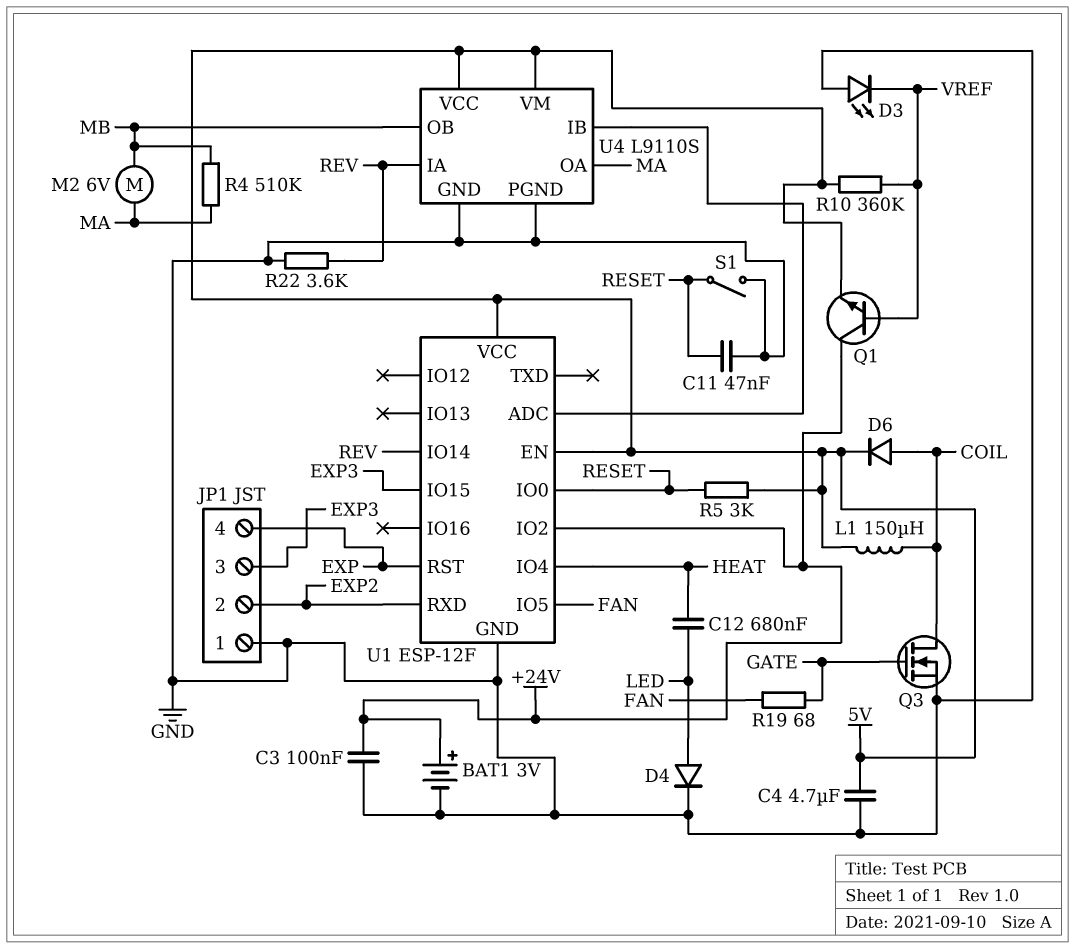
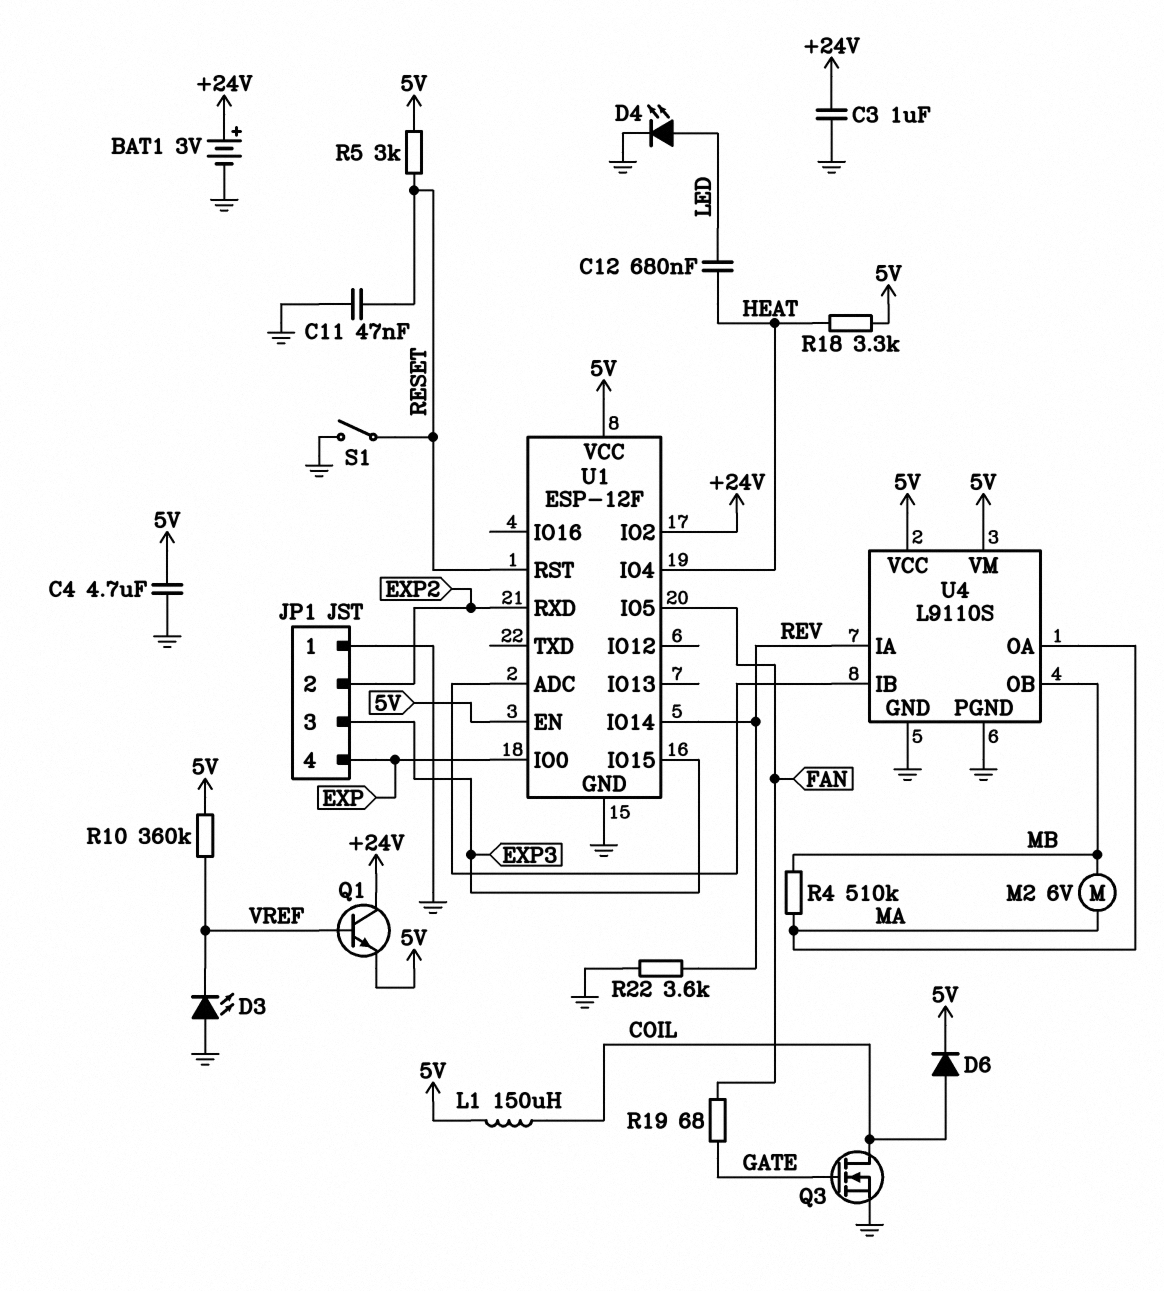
C3: 100nF (+24V, GND) -> 1uF (+24V, GND)
D4: diode (A LED, K GND) -> LED (A LED, K GND)
R18: none -> 3.3k (5V, HEAT)
U1 pin IO0: RESET -> EXP
U1 pin RST: EXP -> RESET

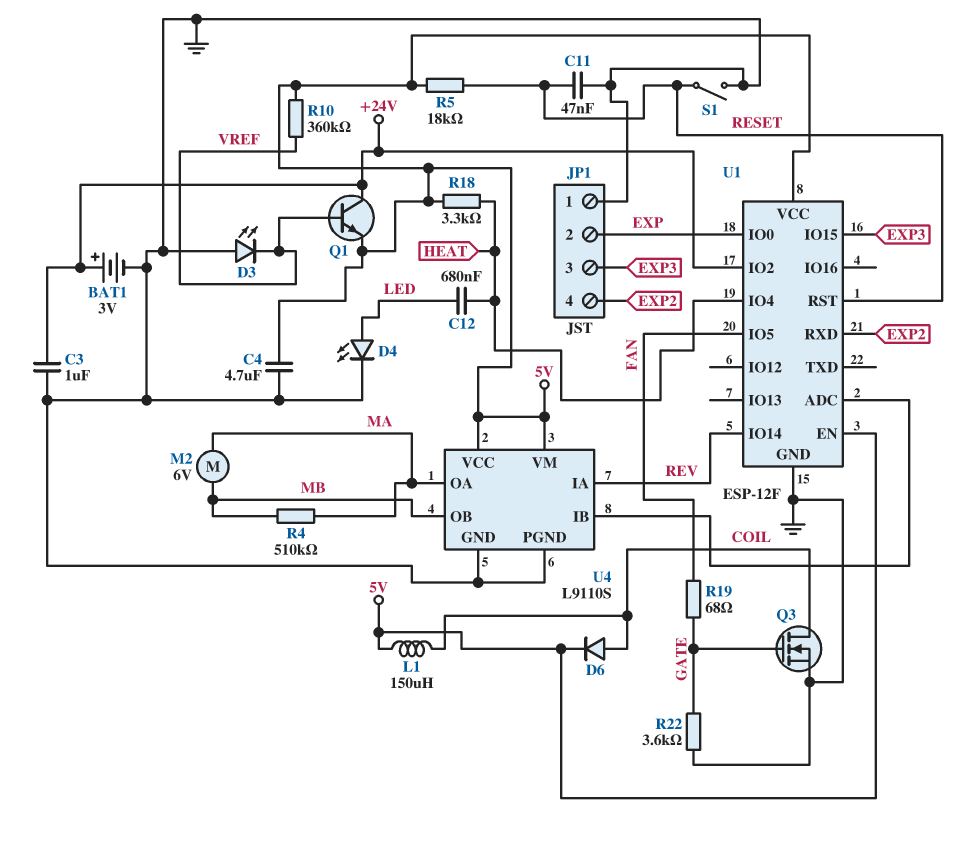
JP1 pin 2: EXP2 -> EXP
JP1 pin 4: EXP -> EXP2
R5: 3k (5V, RESET) -> 18k (5V, RESET)
R22: 3.6k (GND, REV) -> 3.6k (GATE, GND)

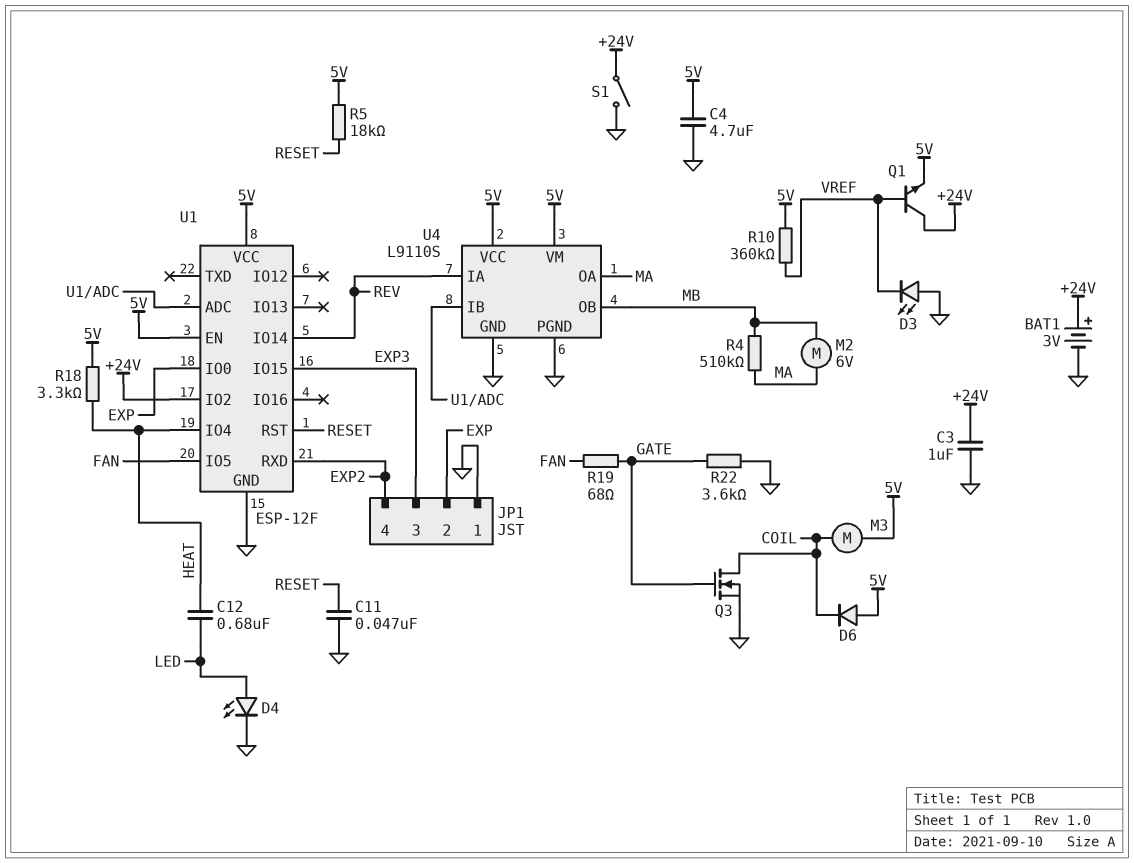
D6: diode (A COIL, K 5V) -> diode (A 5V, K COIL)
L1: 150uH (5V, COIL) -> none
M3: none -> motor (5V, COIL)
S1: switch (GND, RESET) -> switch (+24V, GND)

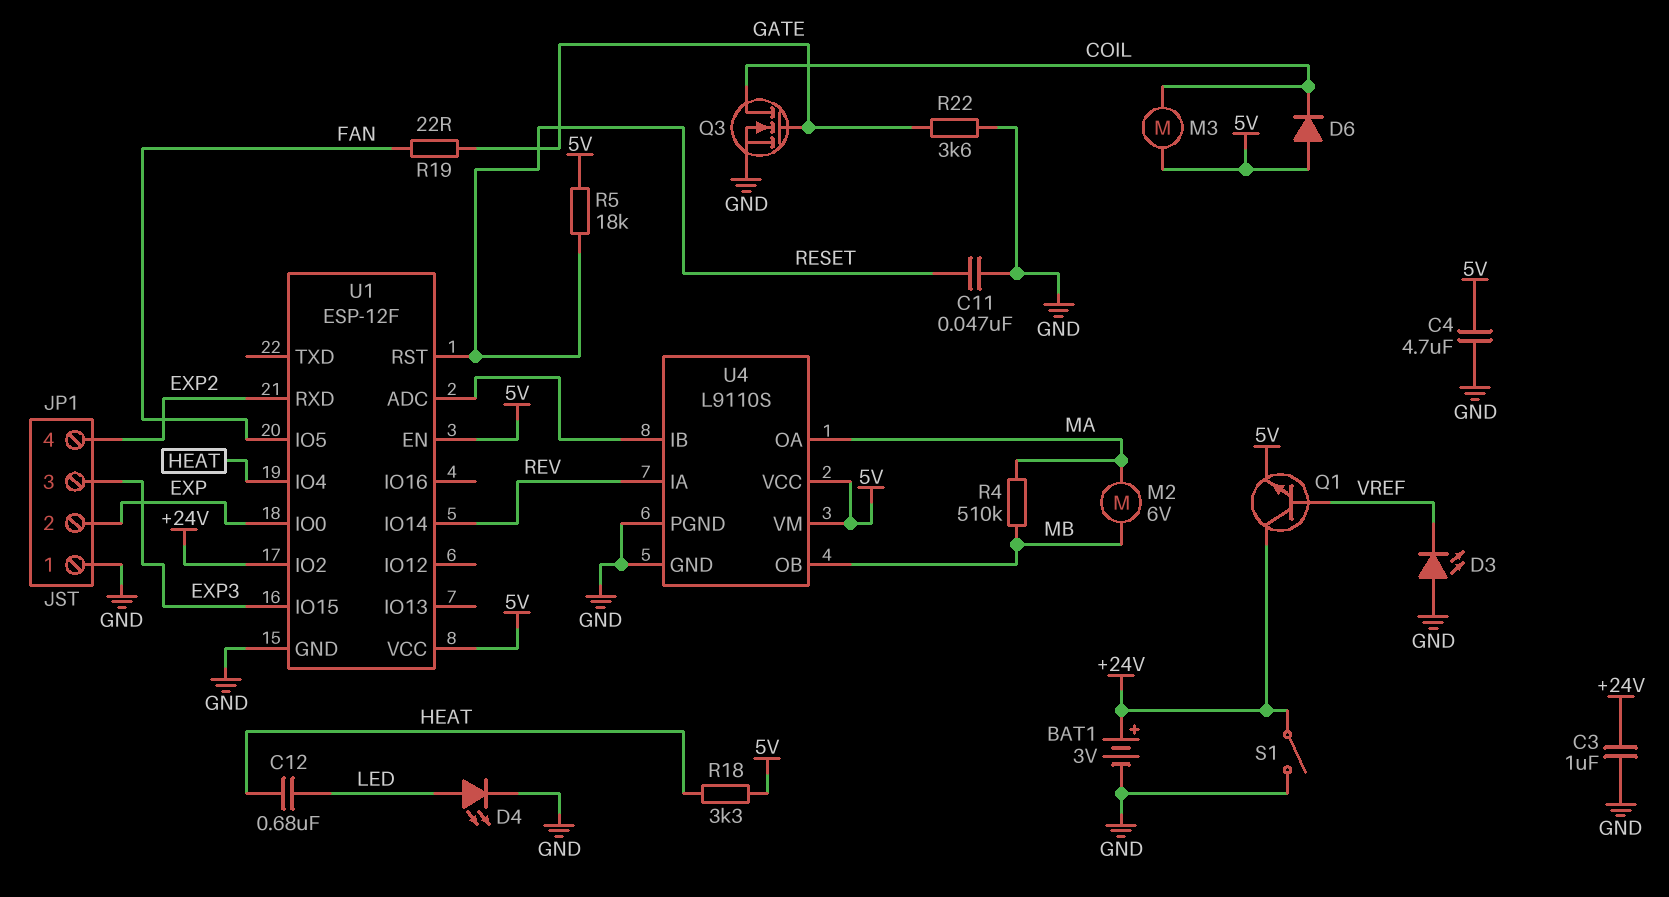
R10: 360k (5V, VREF) -> none
R19: 68 (FAN, GATE) -> 22 (FAN, GATE)

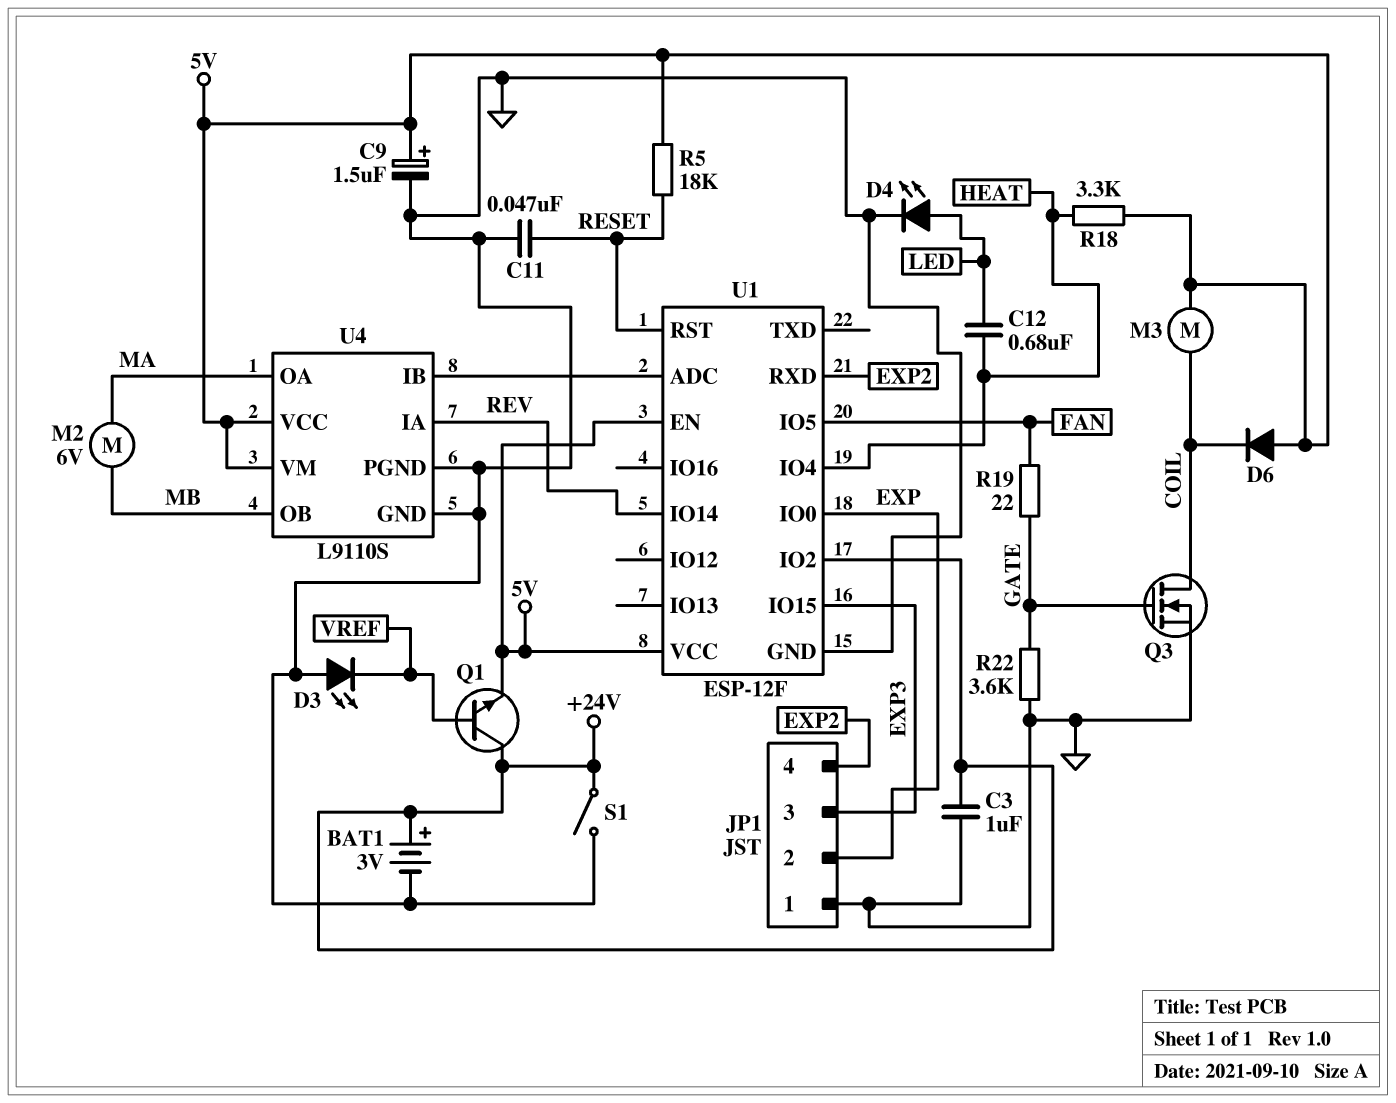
C4: 4.7uF (5V, GND) -> none
C9: none -> 1.5uF (plus 5V, minus GND)
R4: 510k (MA, MB) -> none

